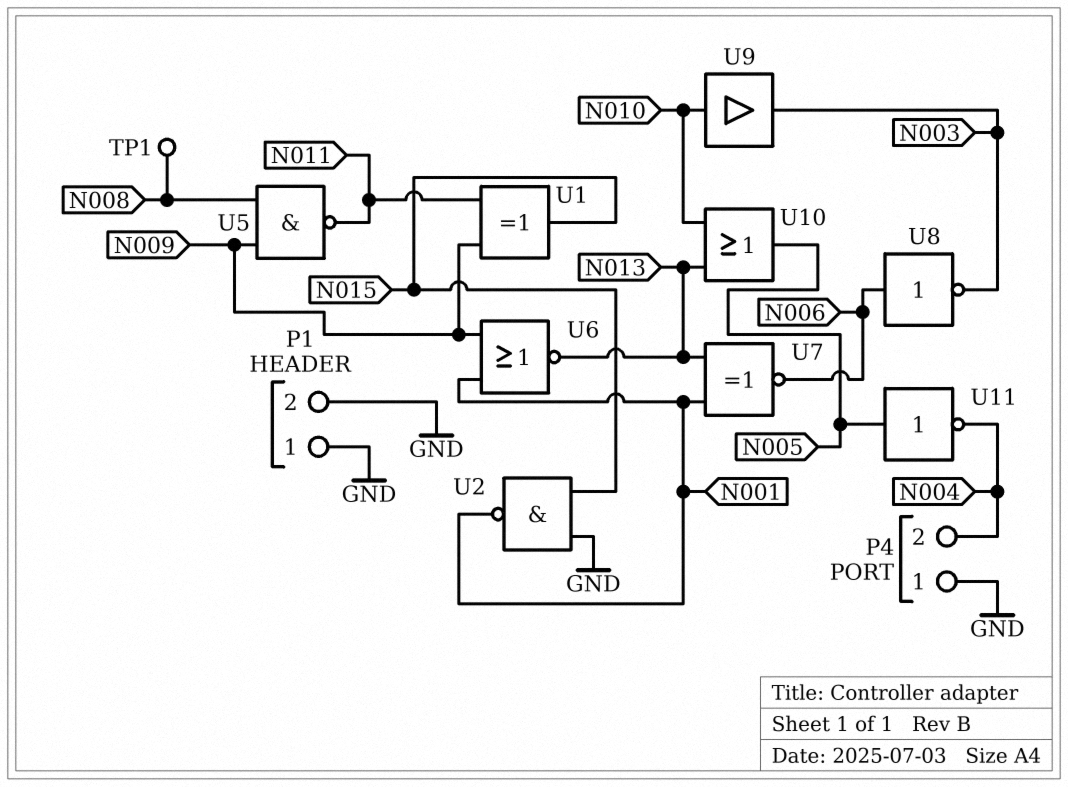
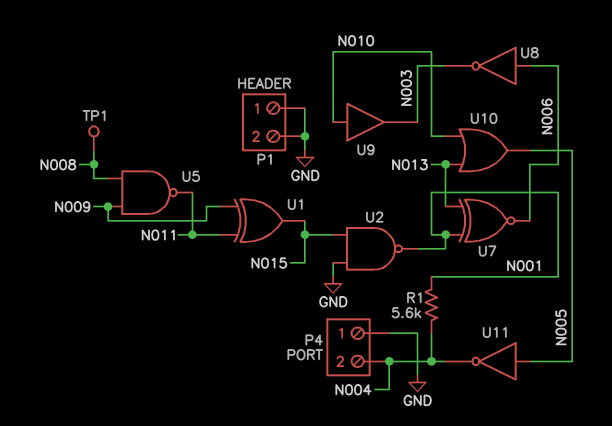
R1: none -> 5.6k (N001, N004)
U6: NOR (in N001, in N009, out N013) -> none

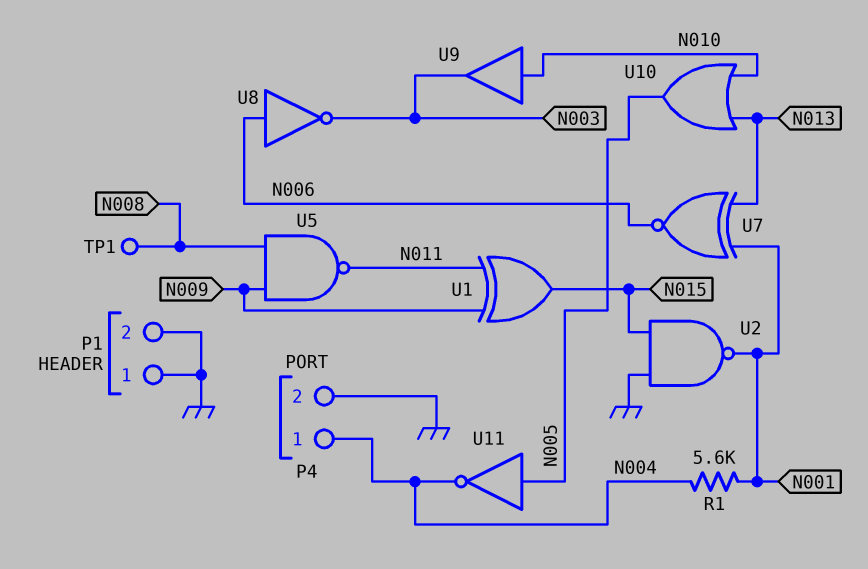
P4 pin 1: GND -> N004
P4 pin 2: N004 -> GND

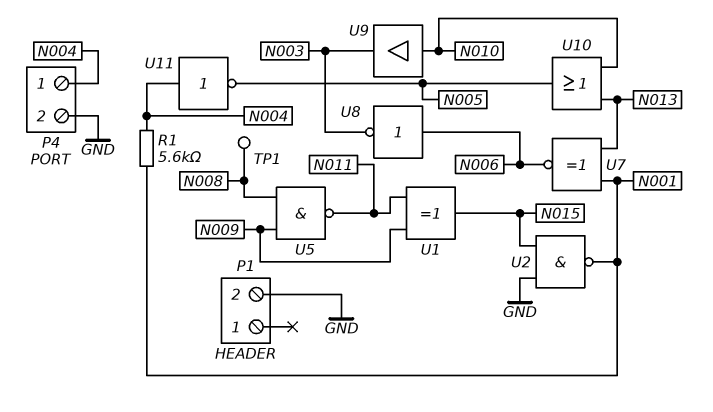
P1 pin 1: GND -> none
U11: NOT (in N005, out N004) -> NOT (in N004, out N005)

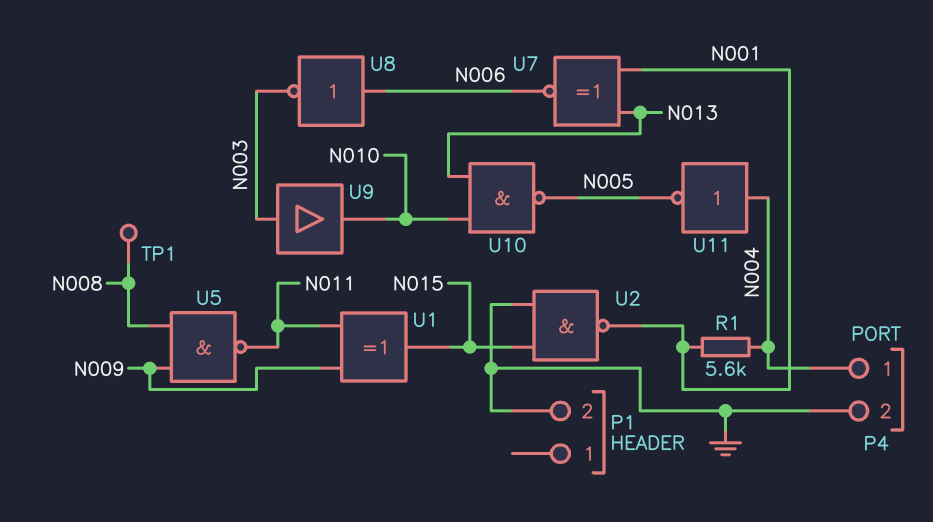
U9: buffer (in N010, out N003) -> buffer (in N003, out N010)
U10: OR (in N010, in N013, out N005) -> NAND (in N010, in N013, out N005)

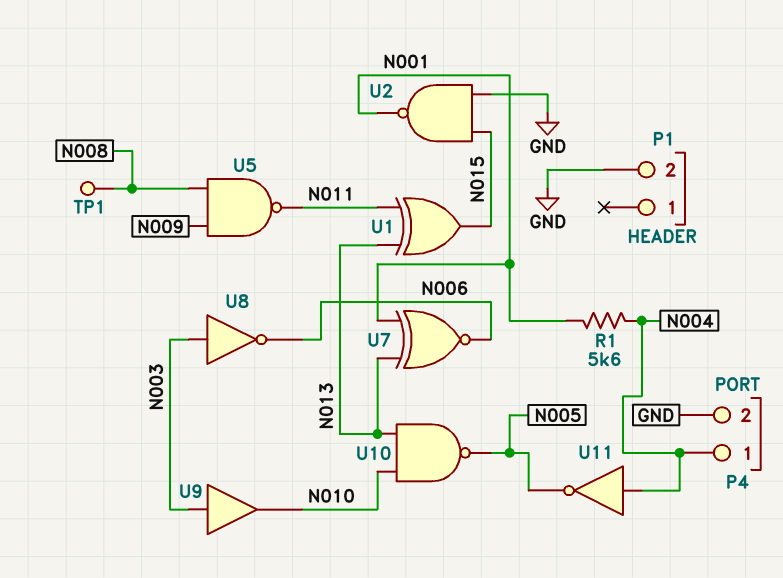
U1: XOR (in N009, in N011, out N015) -> XOR (in N011, in N013, out N015)
U8: NOT (in N006, out N003) -> NOT (in N003, out N006)

